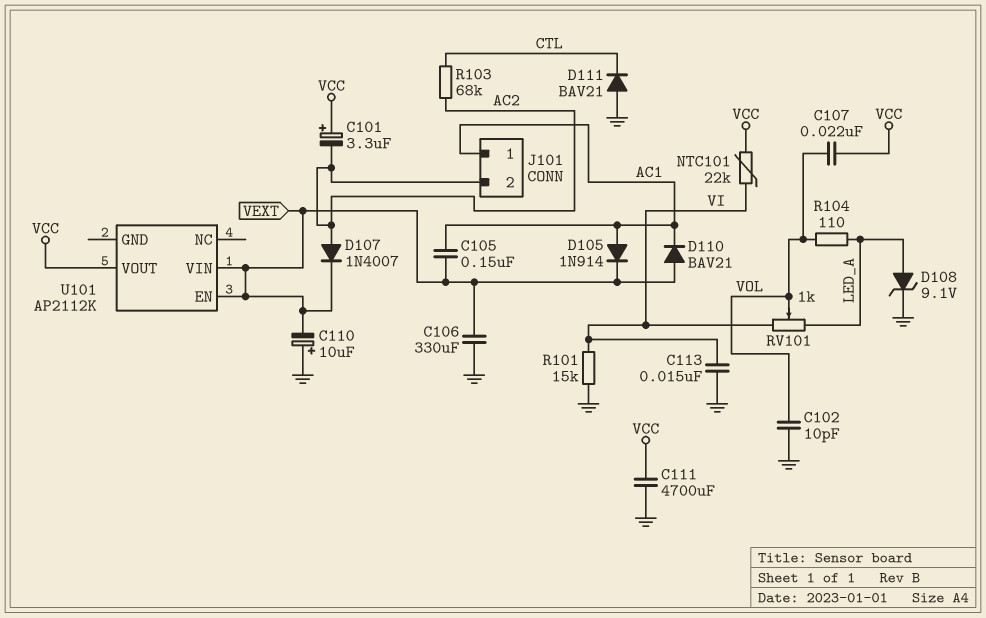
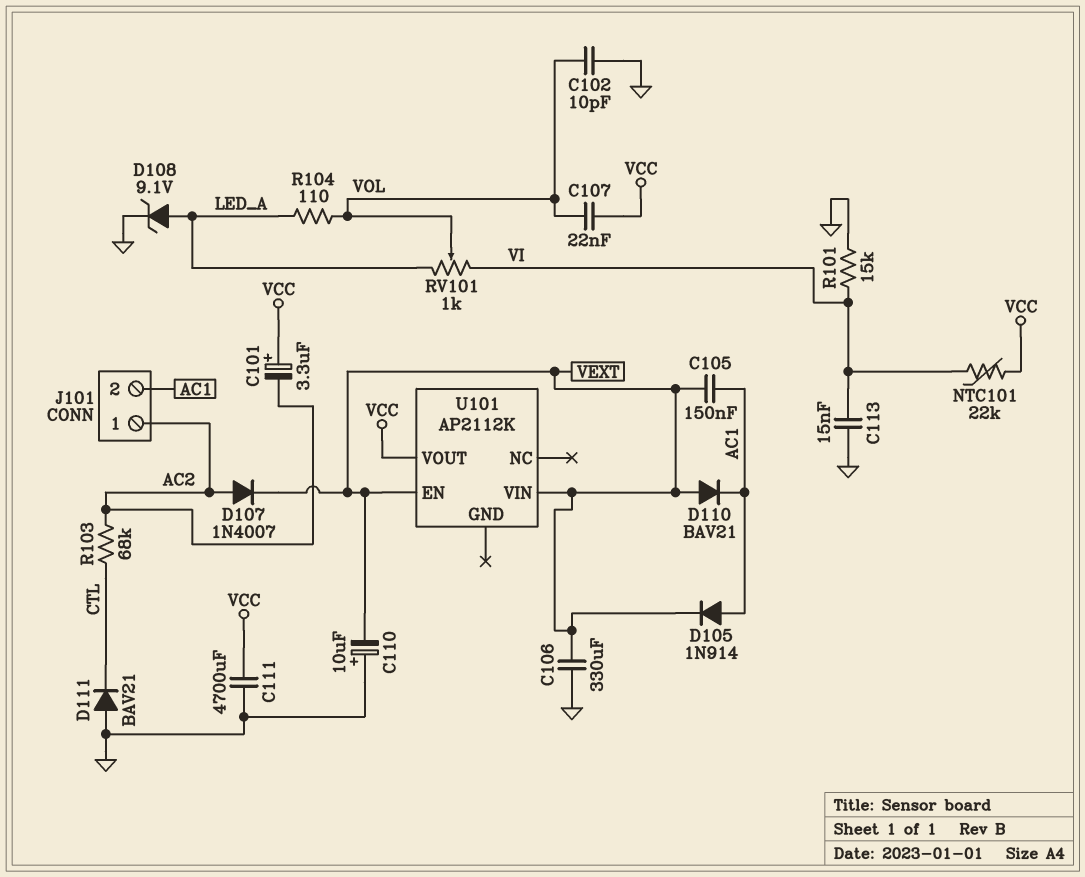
J101 pin 1: AC1 -> AC2
J101 pin 2: AC2 -> AC1

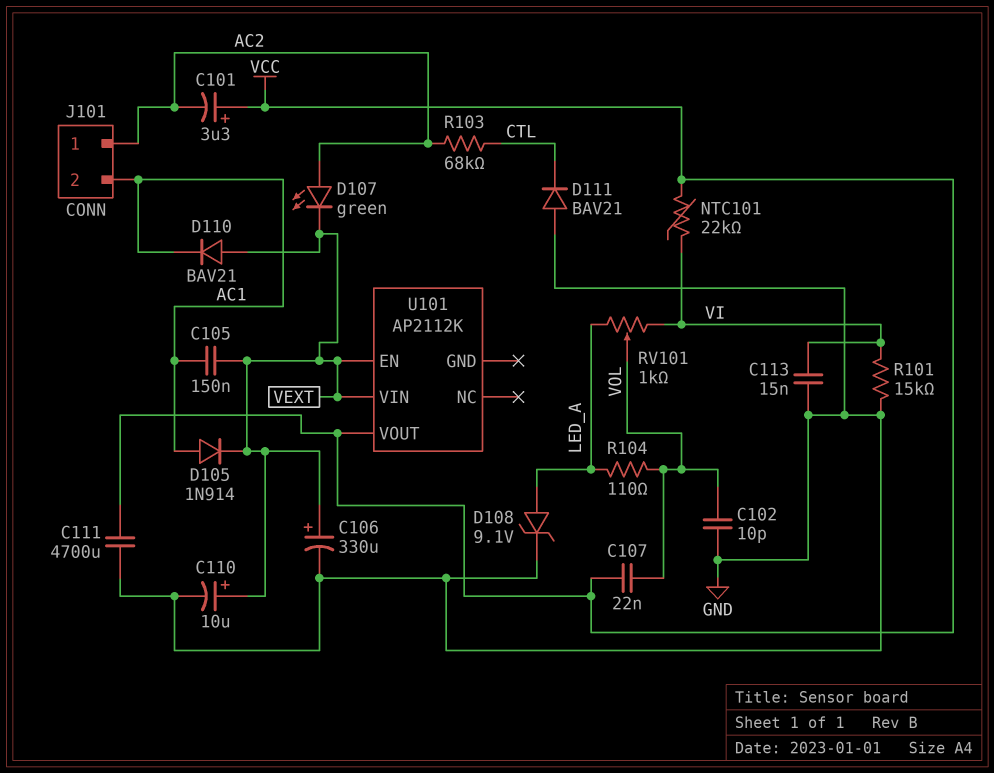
C106: 330uF (GND, VEXT) -> 330uF (plus VEXT, minus GND)
C110: 10uF (plus GND, minus VEXT) -> 10uF (plus VEXT, minus GND)
D107: diode 1N4007 (A AC2, K VEXT) -> LED green (A AC2, K VEXT)

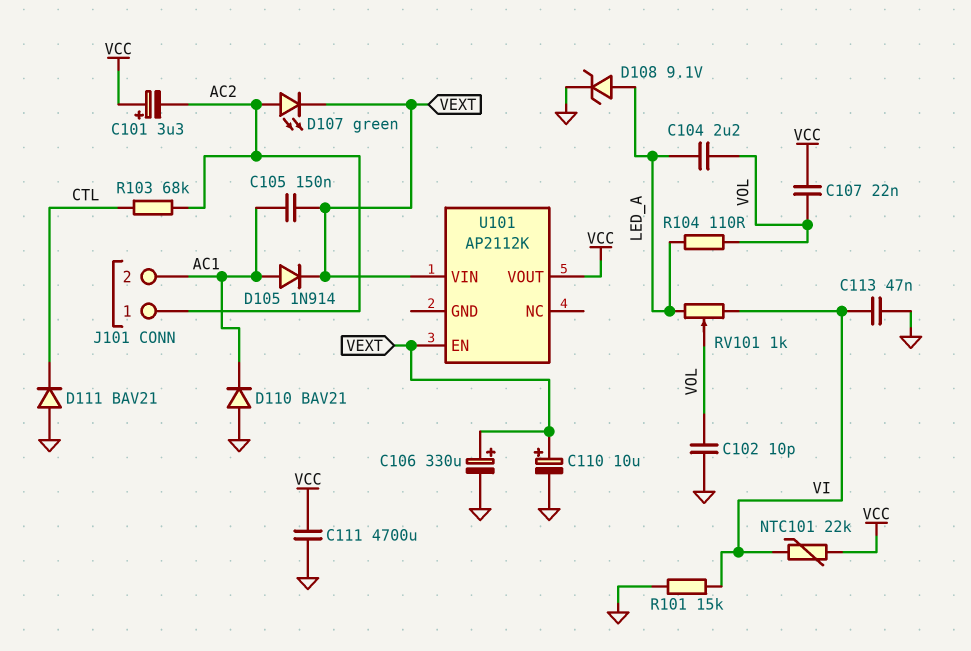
C104: none -> 2.2uF (LED_A, VOL)
C113: 15nF (GND, VI) -> 47nF (GND, VI)
D110: diode BAV21 (A VEXT, K AC1) -> diode BAV21 (A GND, K AC1)

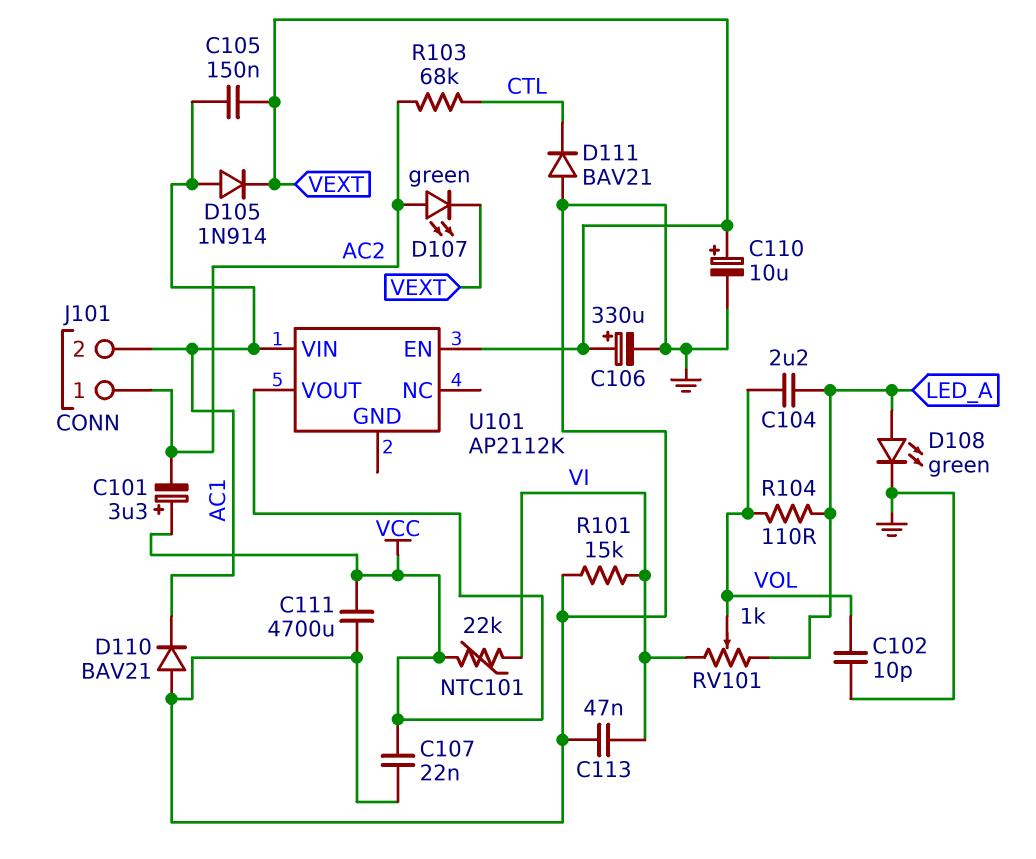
C107: 22nF (VCC, VOL) -> 22nF (GND, VCC)
D108: zener 9.1V (A LED_A, K GND) -> LED green (A LED_A, K GND)
U101 pin VIN: VEXT -> AC1

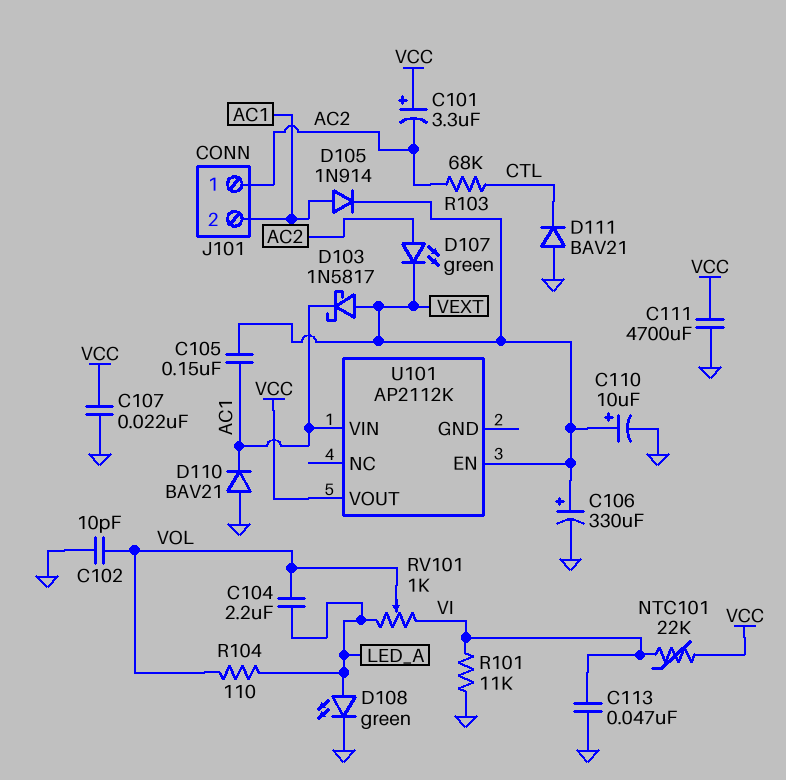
D103: none -> schottky 1N5817 (A VEXT, K AC1)
R101: 15k (GND, VI) -> 11k (GND, VI)

